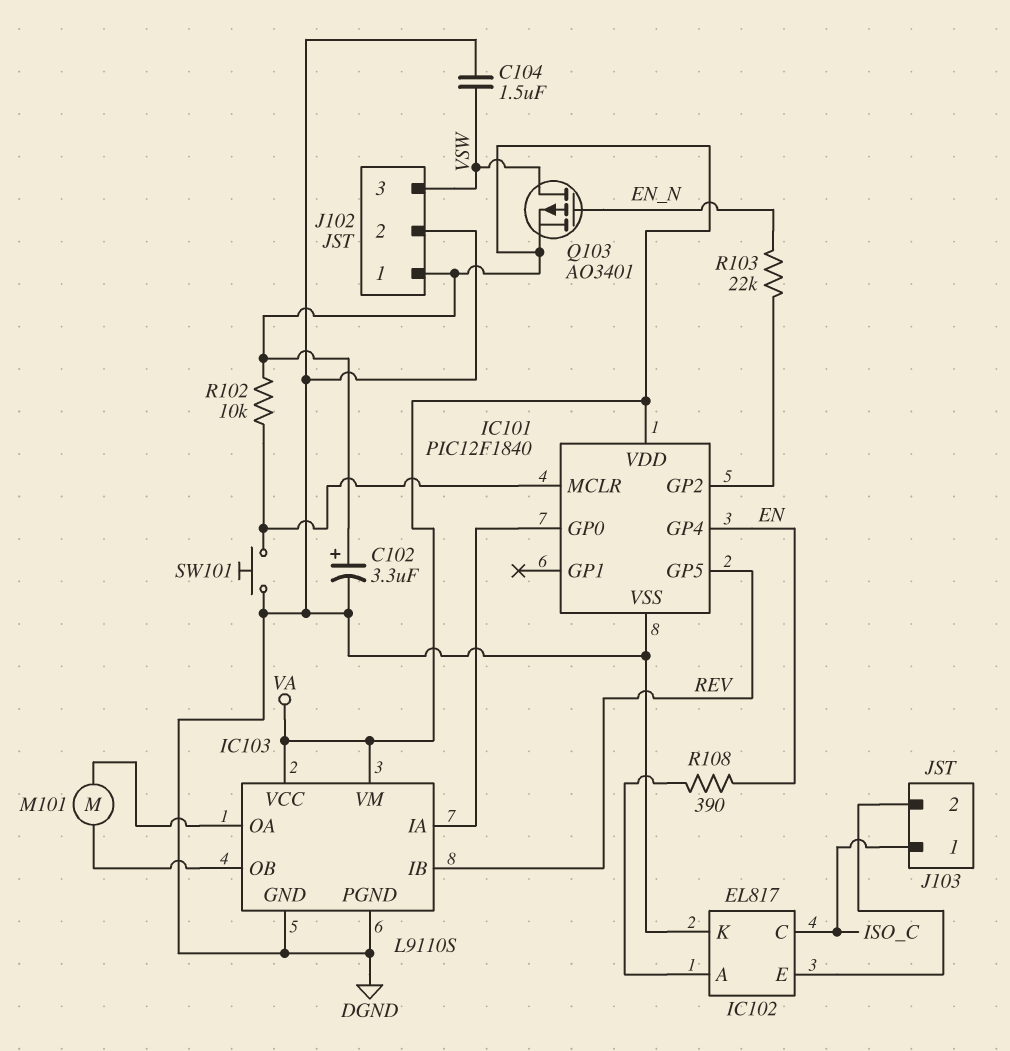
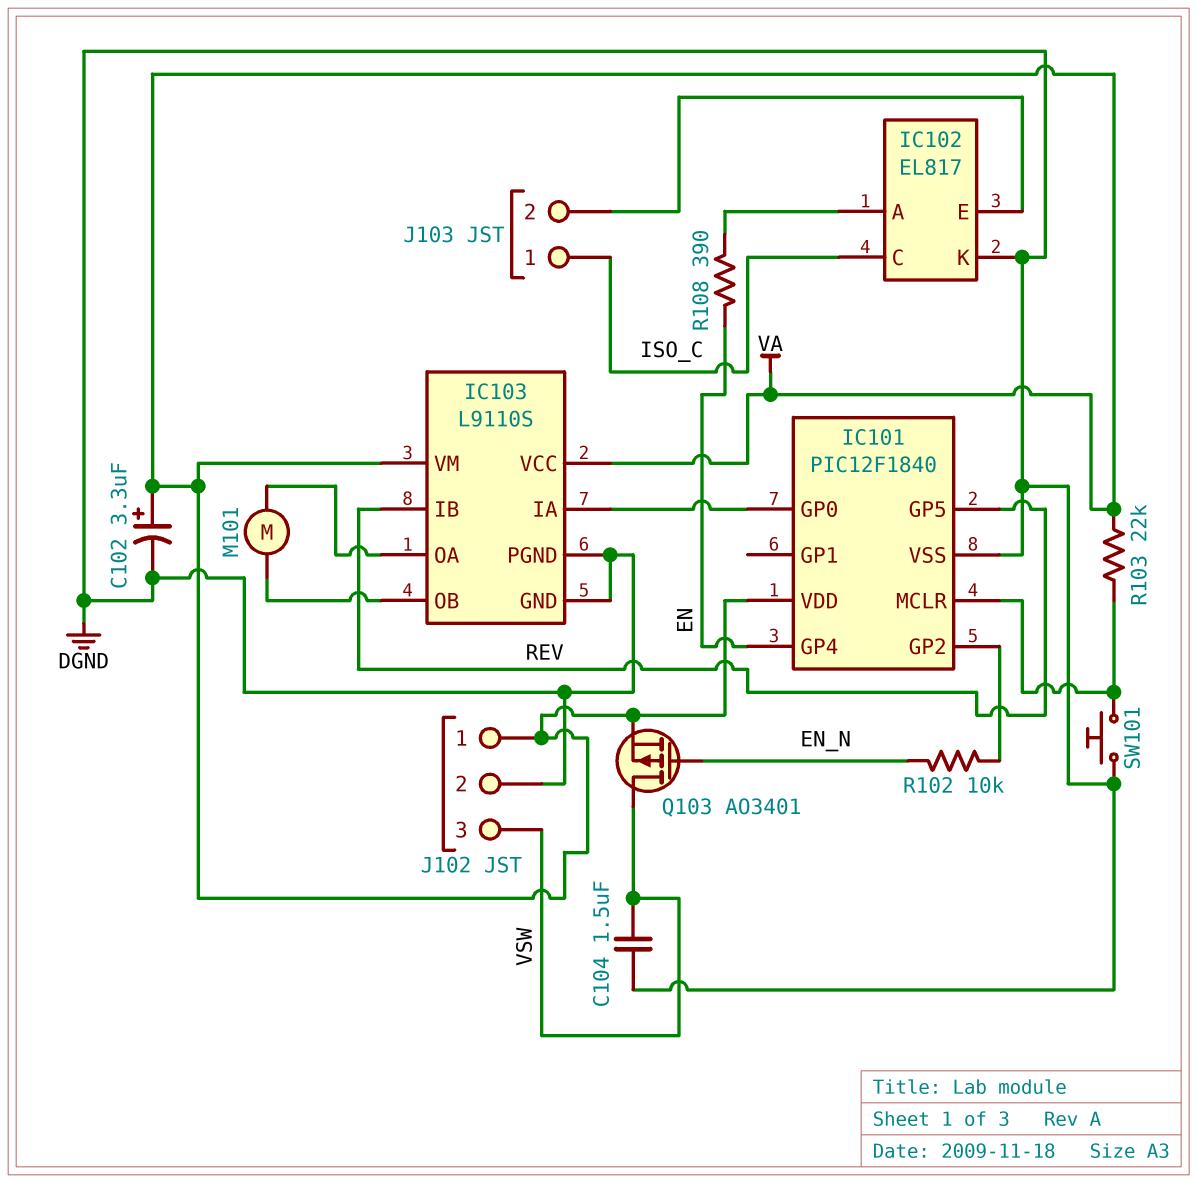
R102: 10k (IC101/MCLR, VA) -> 10k (EN_N, IC101/GP2)
R103: 22k (EN_N, IC101/GP2) -> 22k (IC101/MCLR, VA)

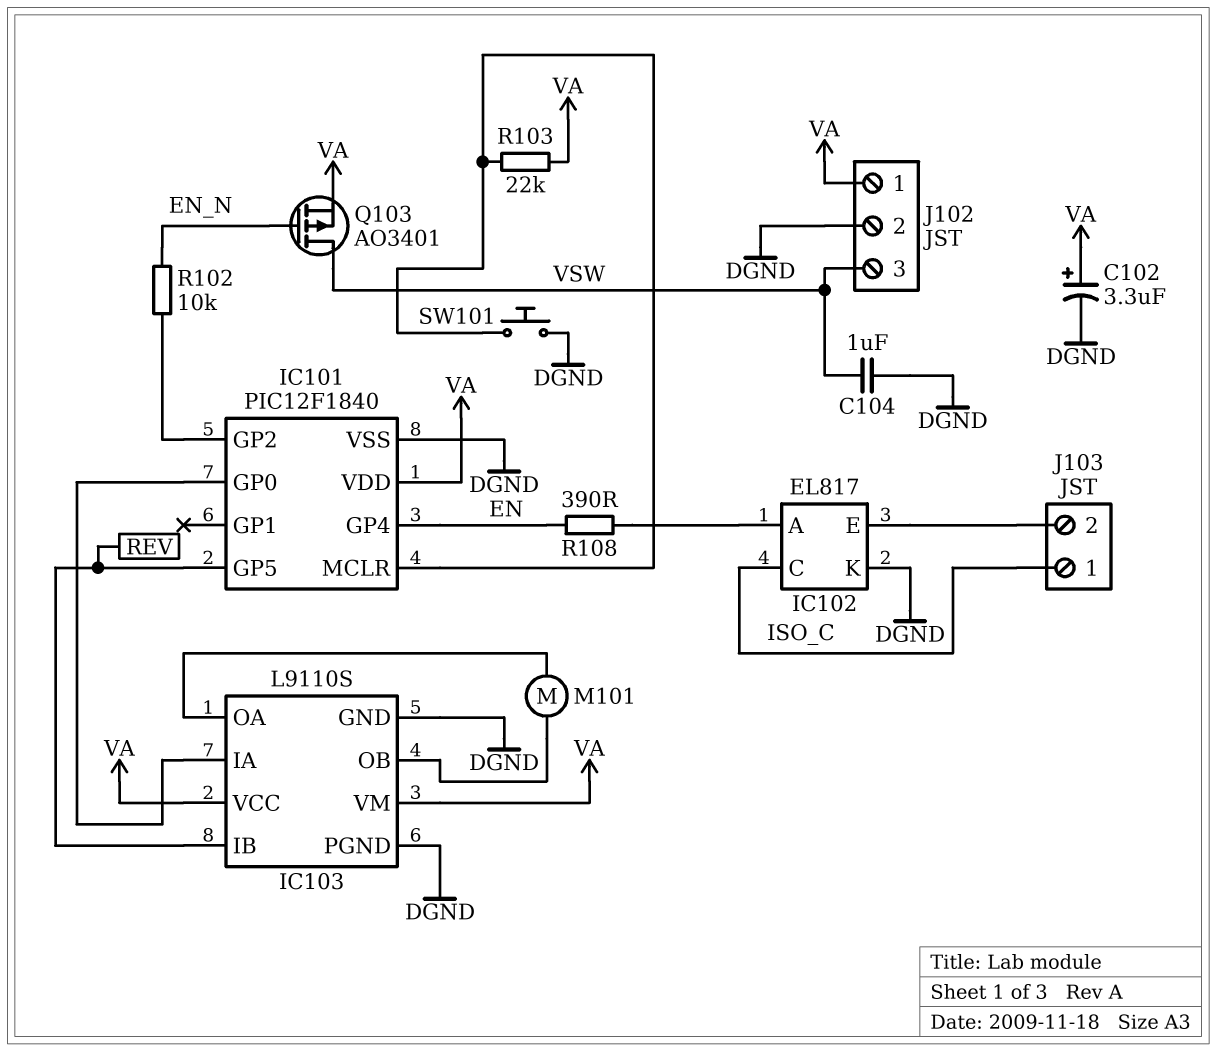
C104: 1.5uF (DGND, VSW) -> 1uF (DGND, VSW)

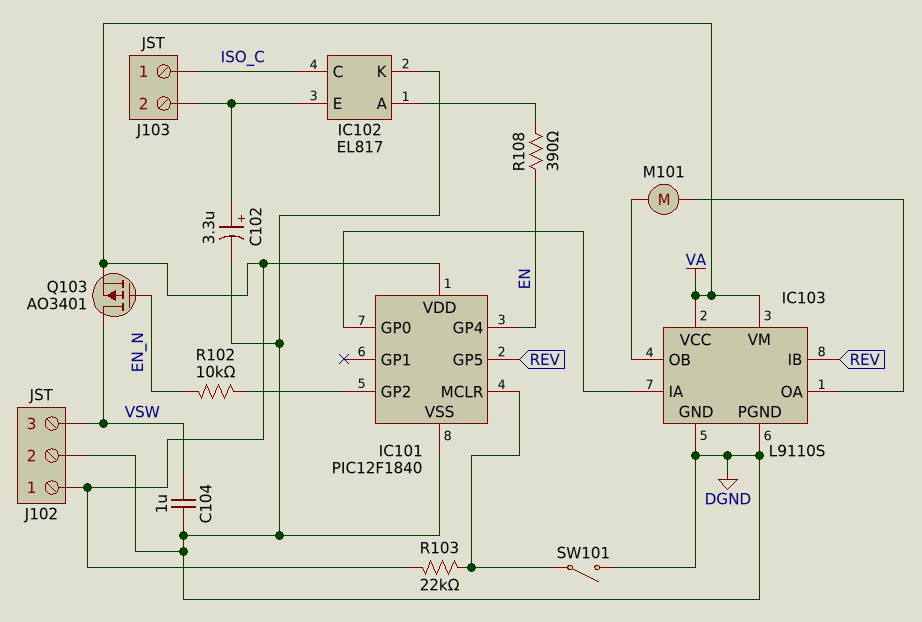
C102: 3.3uF (plus VA, minus DGND) -> 3.3uF (plus IC102/E, minus DGND)
SW101: button (DGND, IC101/MCLR) -> switch (DGND, IC101/MCLR)

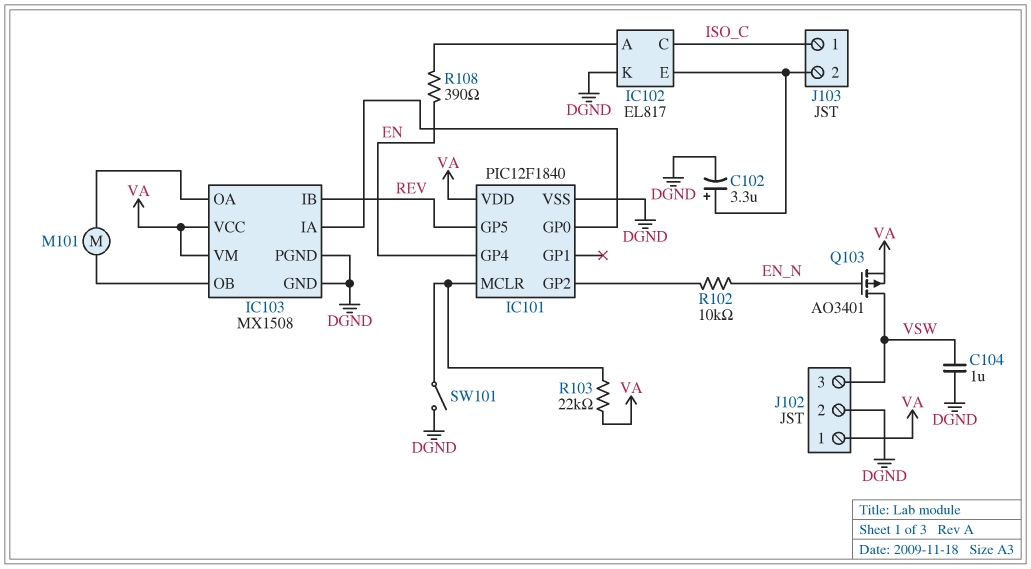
IC103: L9110S -> MX1508

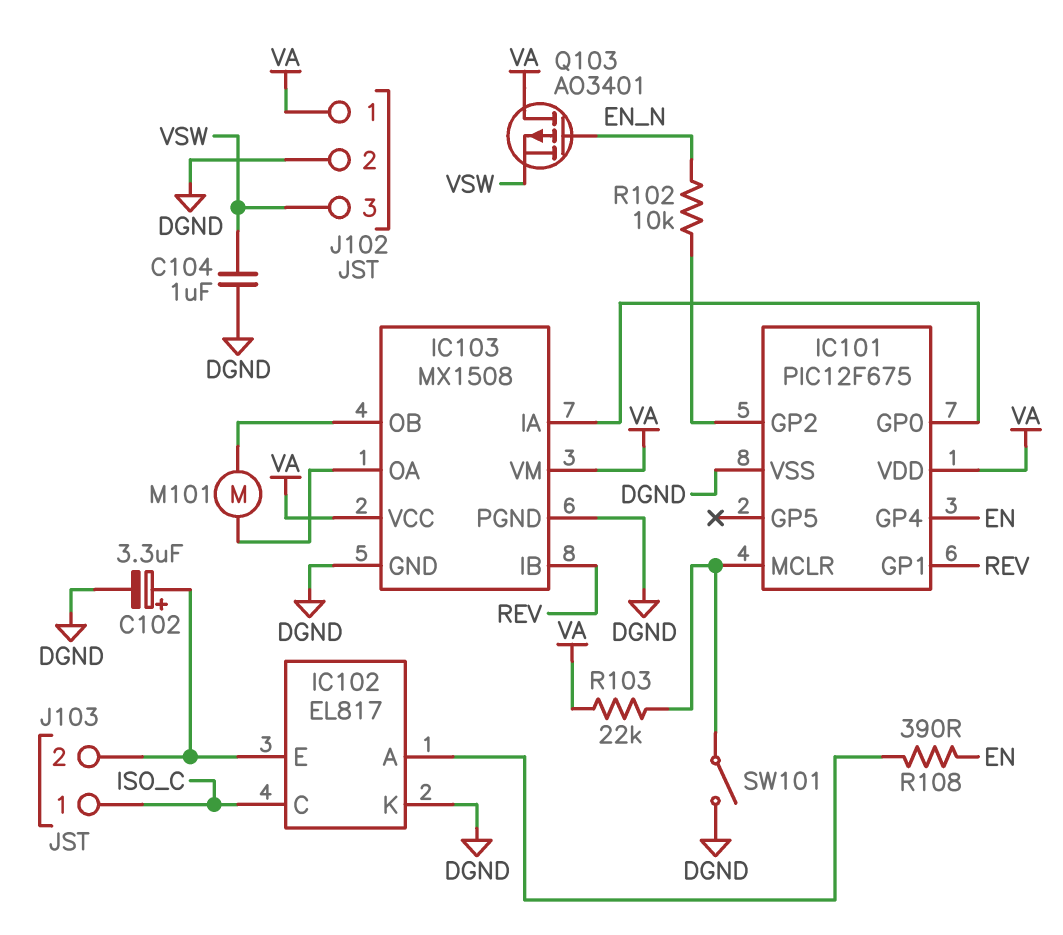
IC101: PIC12F1840 -> PIC12F675
IC101 pin GP1: none -> REV
IC101 pin GP5: REV -> none
Q103: PMOS AO3401 (G EN_N, D VSW, S VA) -> PMOS AO3401 (G EN_N, D VA, S VSW)

